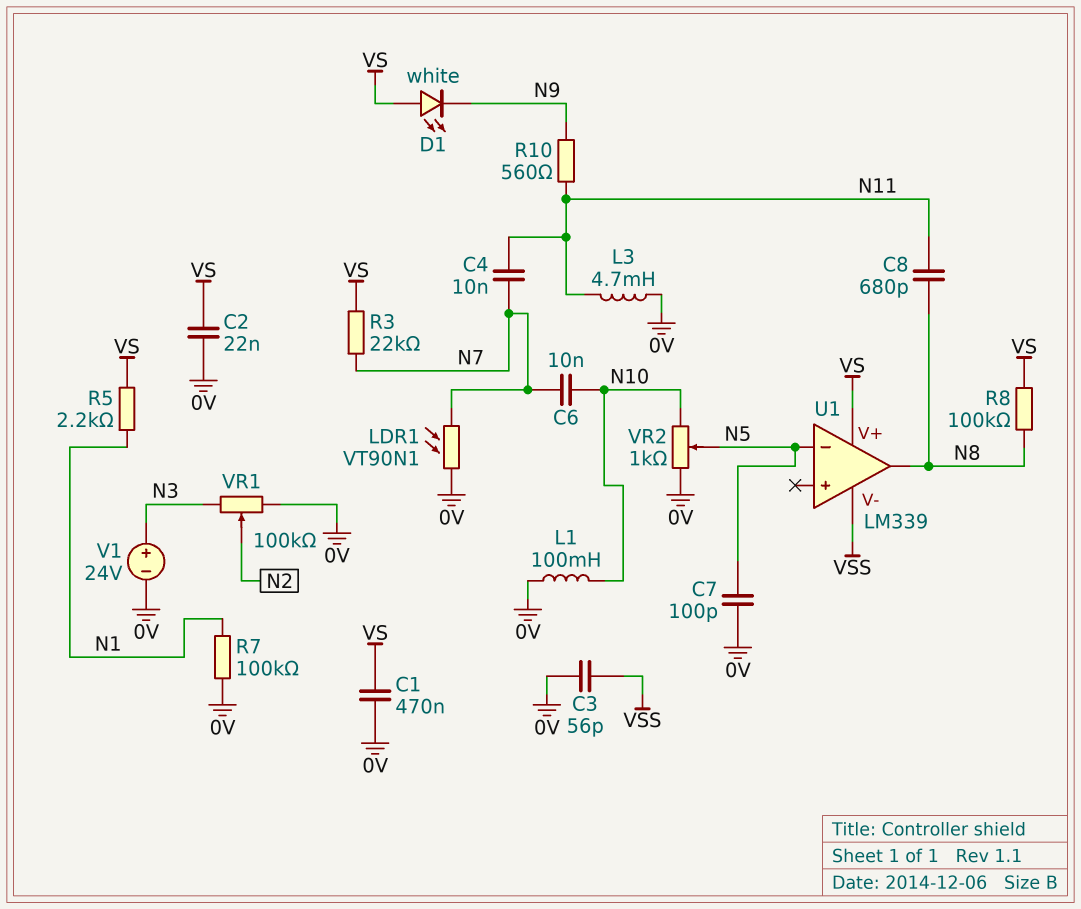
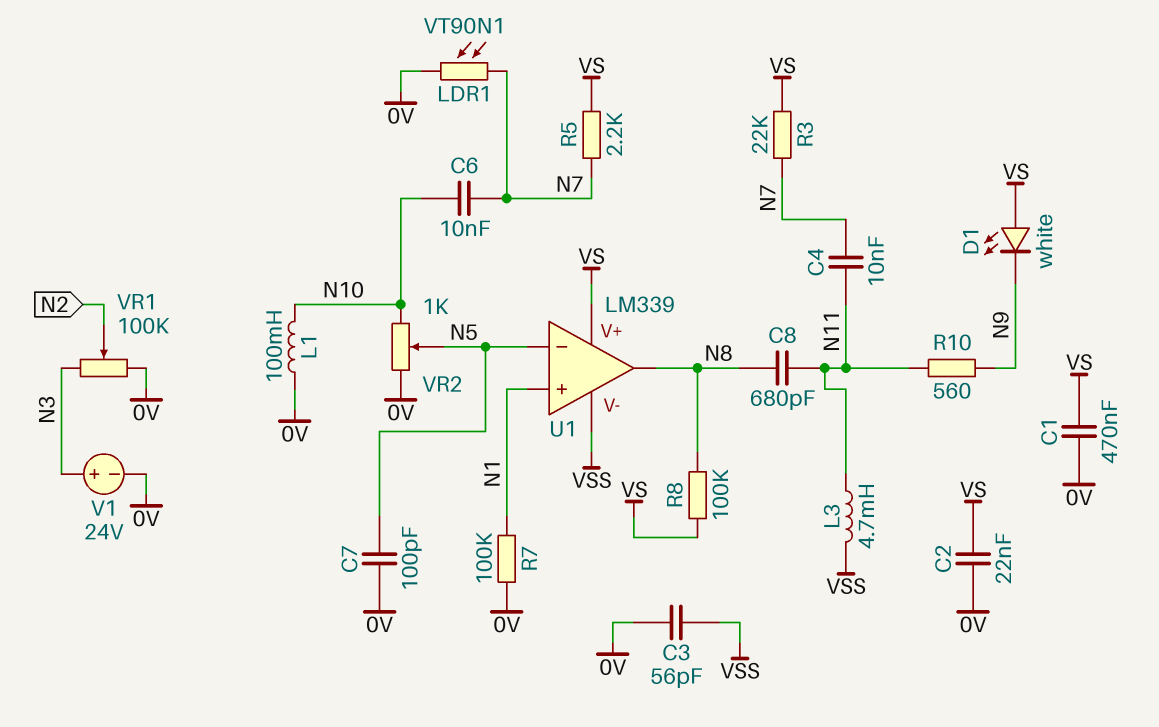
L3: 4.7mH (0V, N11) -> 4.7mH (N11, VSS)
R5: 2.2k (N1, VS) -> 2.2k (N7, VS)
U1 pin in+: none -> N1

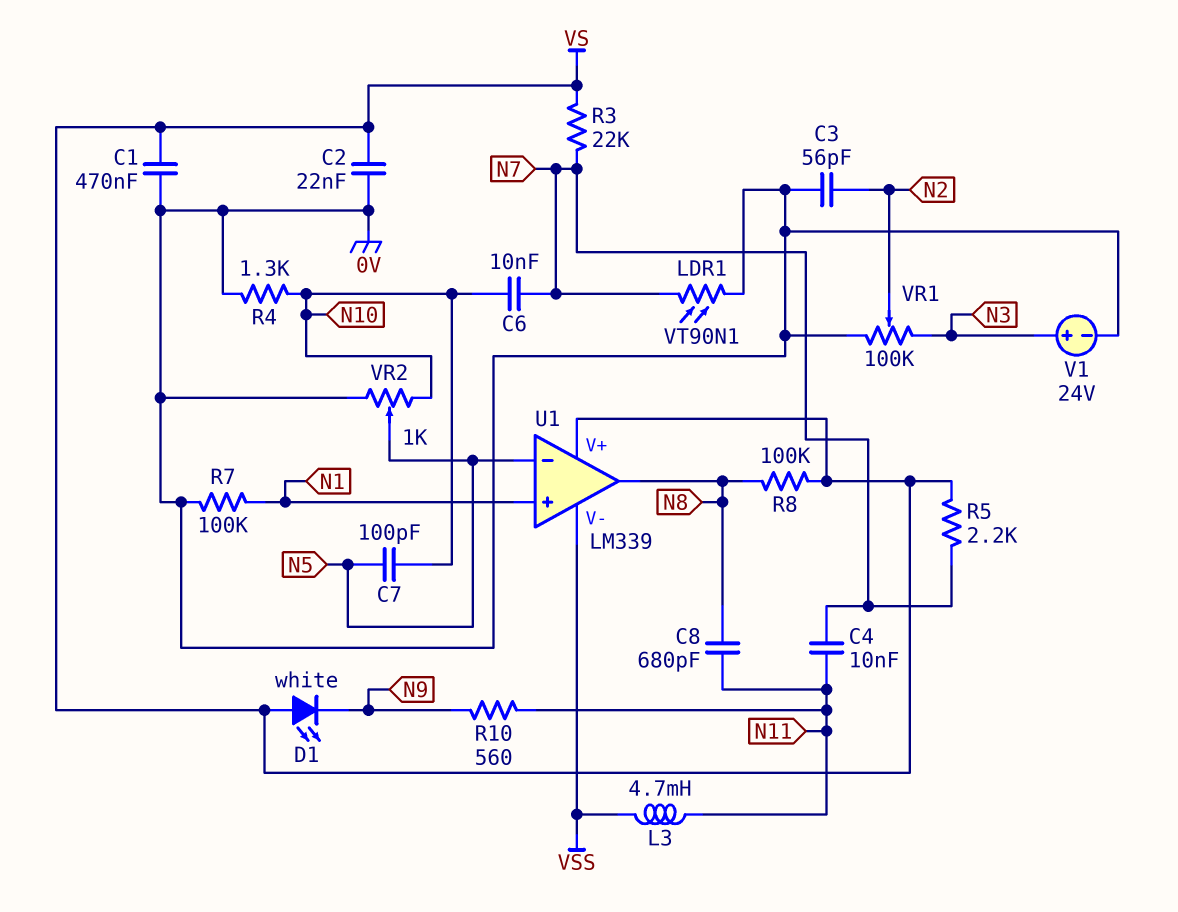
C3: 56pF (0V, VSS) -> 56pF (0V, N2)
C7: 100pF (0V, N5) -> 100pF (N5, N10)
L1: 100mH (0V, N10) -> none
R4: none -> 1.3k (0V, N10)

